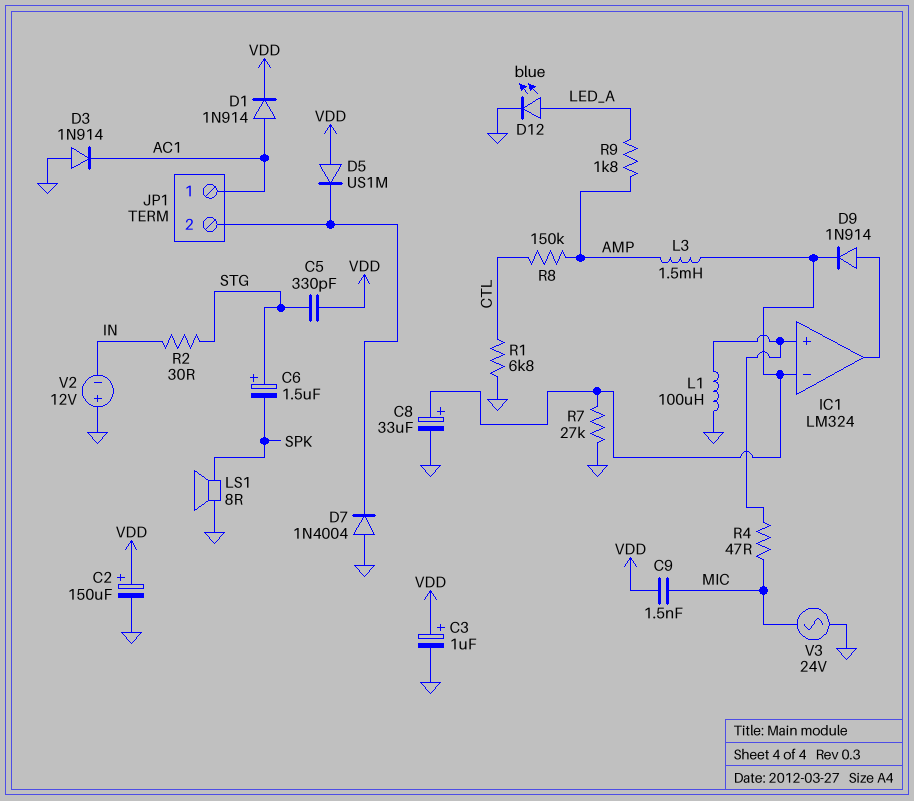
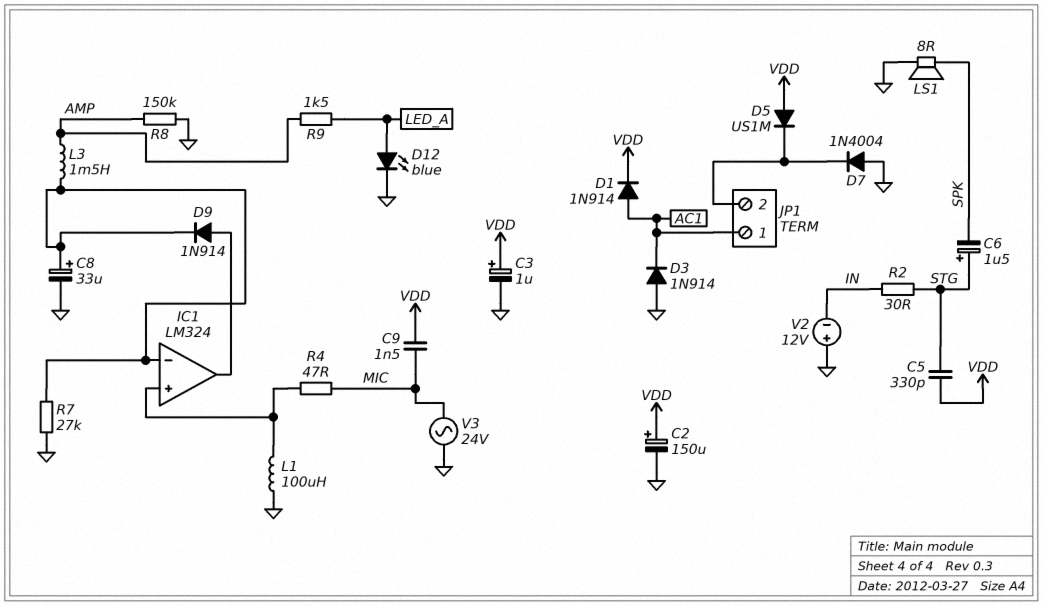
R1: 6.8k (CTL, GND) -> none
R8: 150k (AMP, CTL) -> 150k (AMP, GND)
R9: 1.8k (AMP, LED_A) -> 1.5k (AMP, LED_A)

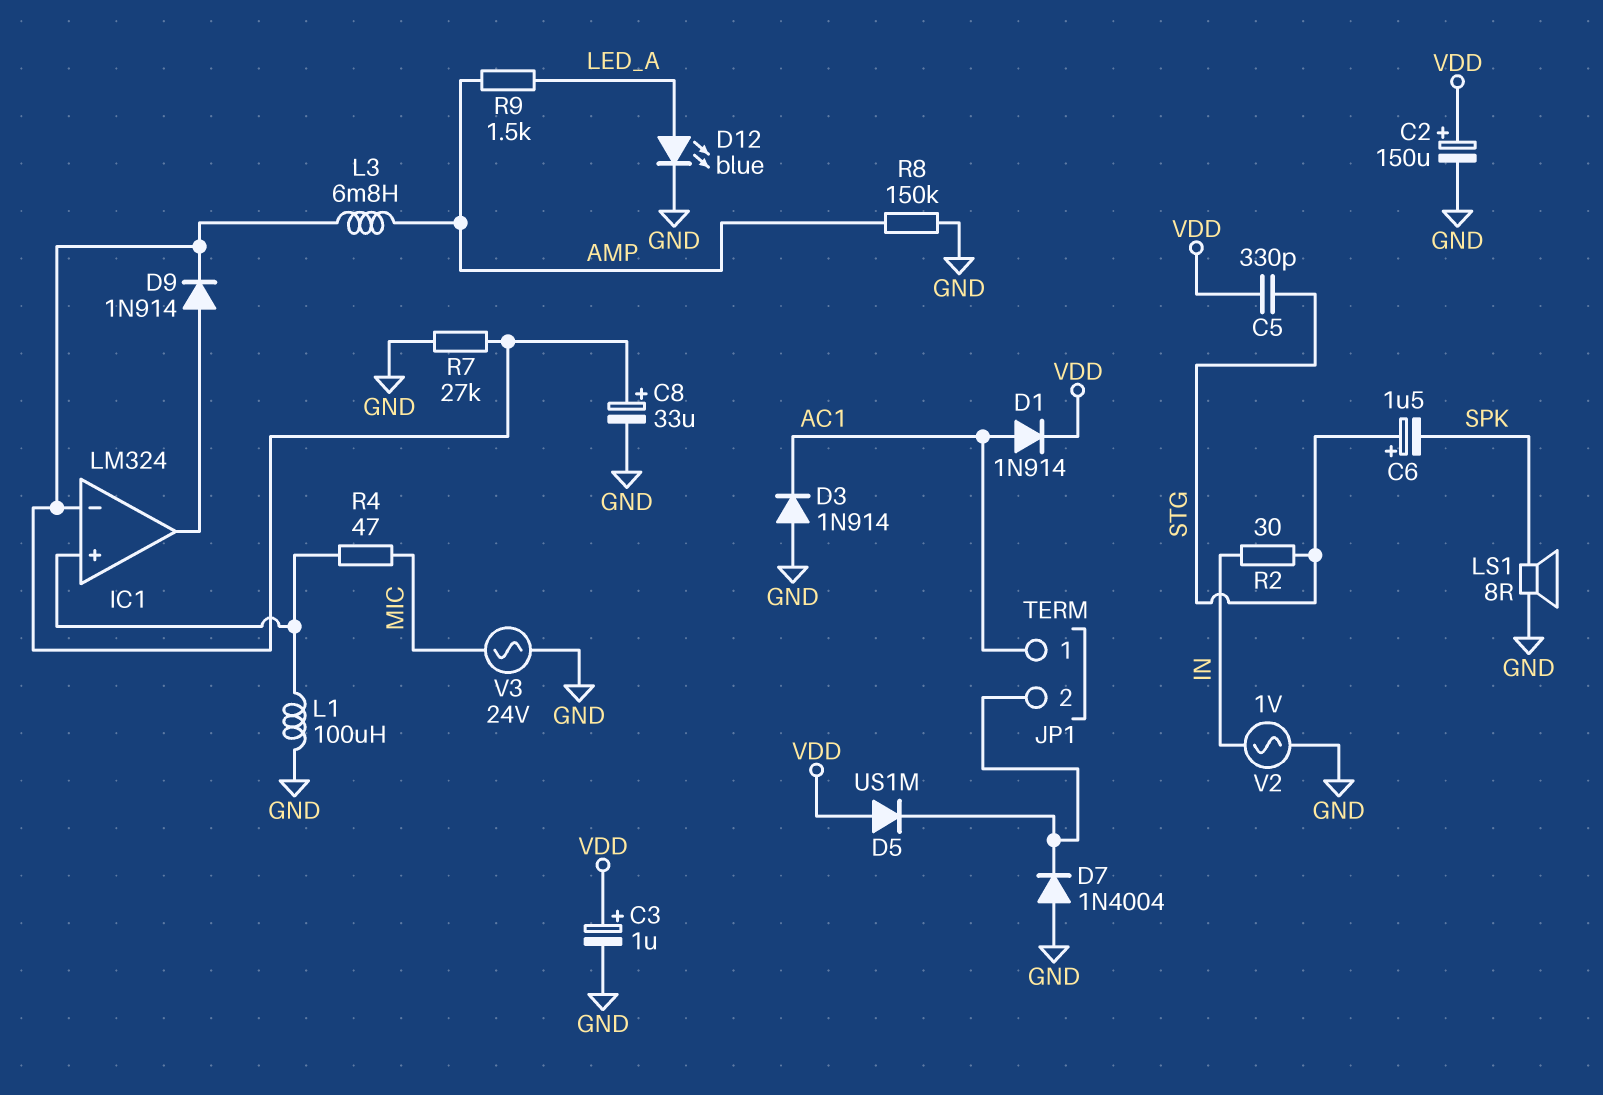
C9: 1.5nF (MIC, VDD) -> none
L3: 1.5mH (AMP, IC1/in-) -> 6.8mH (AMP, IC1/in-)
V2: 12V (plus GND, minus IN) -> AC 1V (GND, IN)

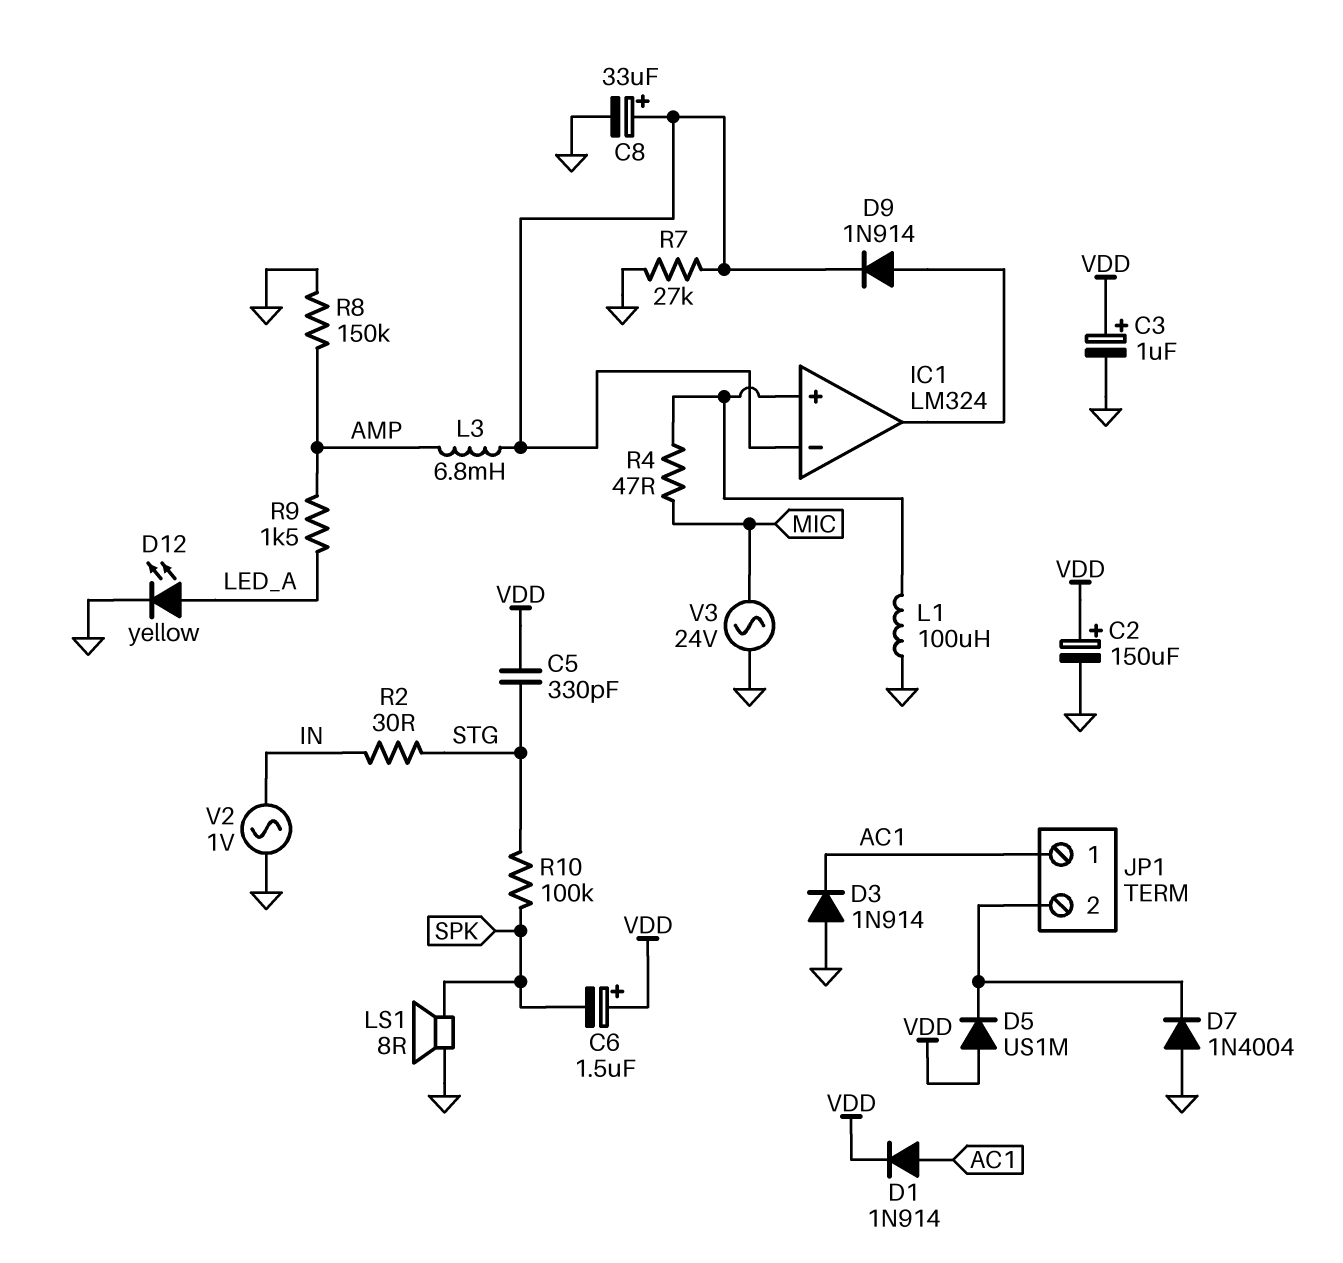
C6: 1.5uF (plus STG, minus SPK) -> 1.5uF (plus VDD, minus SPK)
D12: LED blue (A LED_A, K GND) -> LED yellow (A LED_A, K GND)
R10: none -> 100k (SPK, STG)

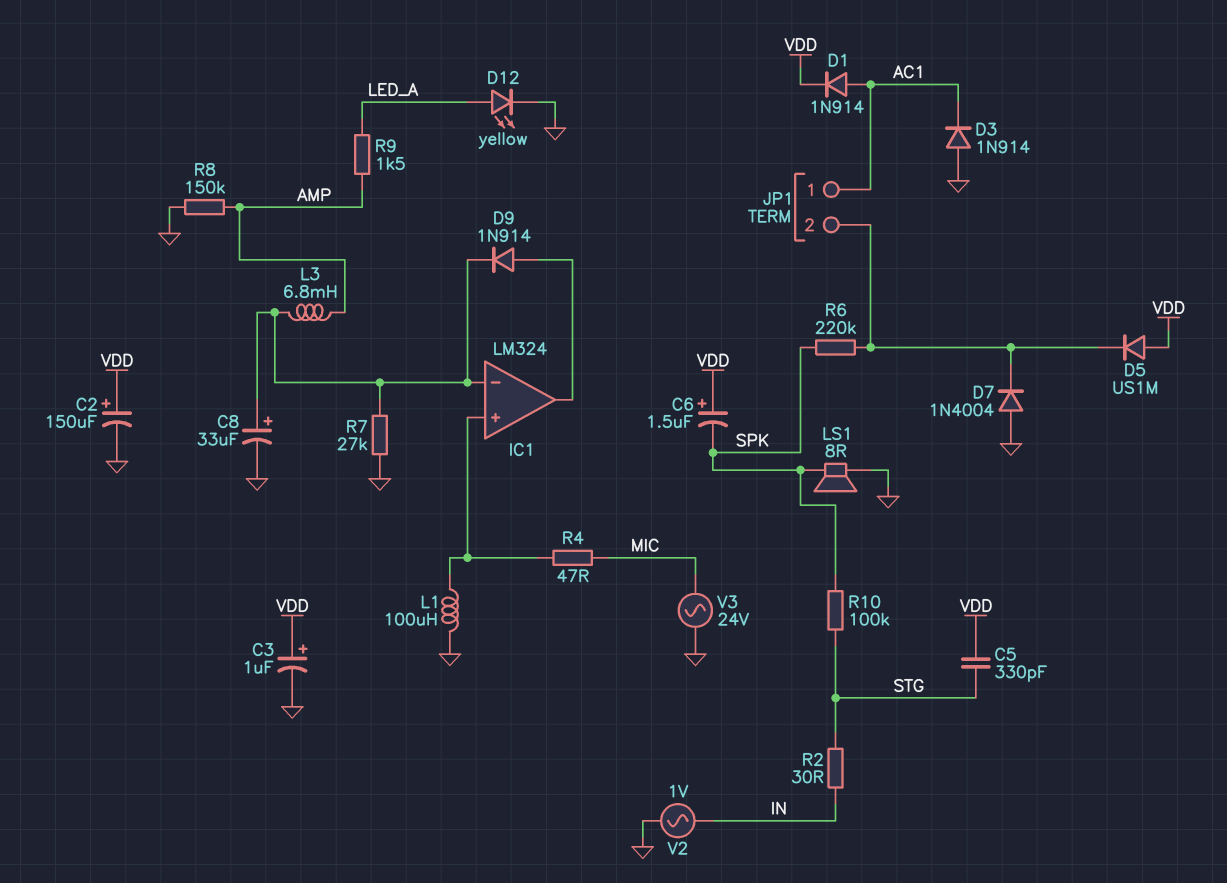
R6: none -> 220k (JP1/2, SPK)

